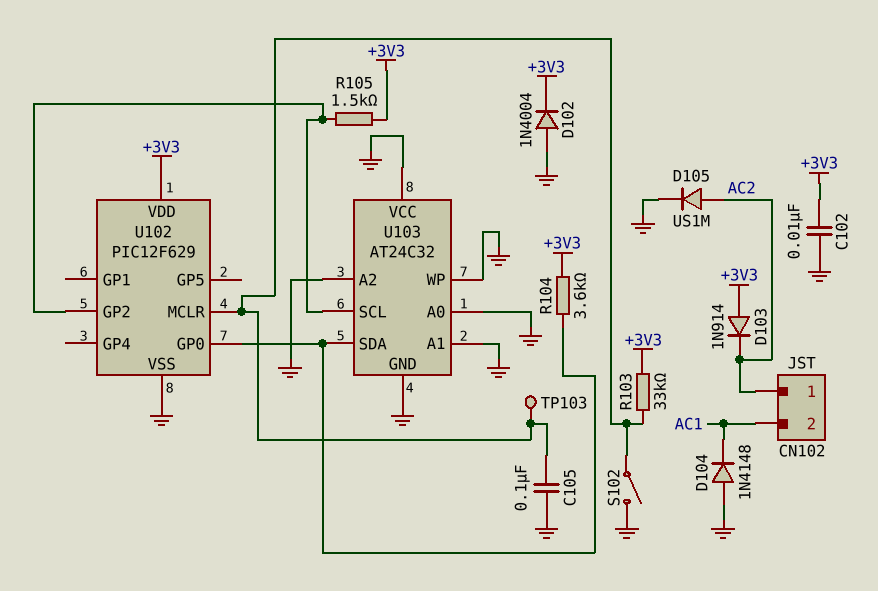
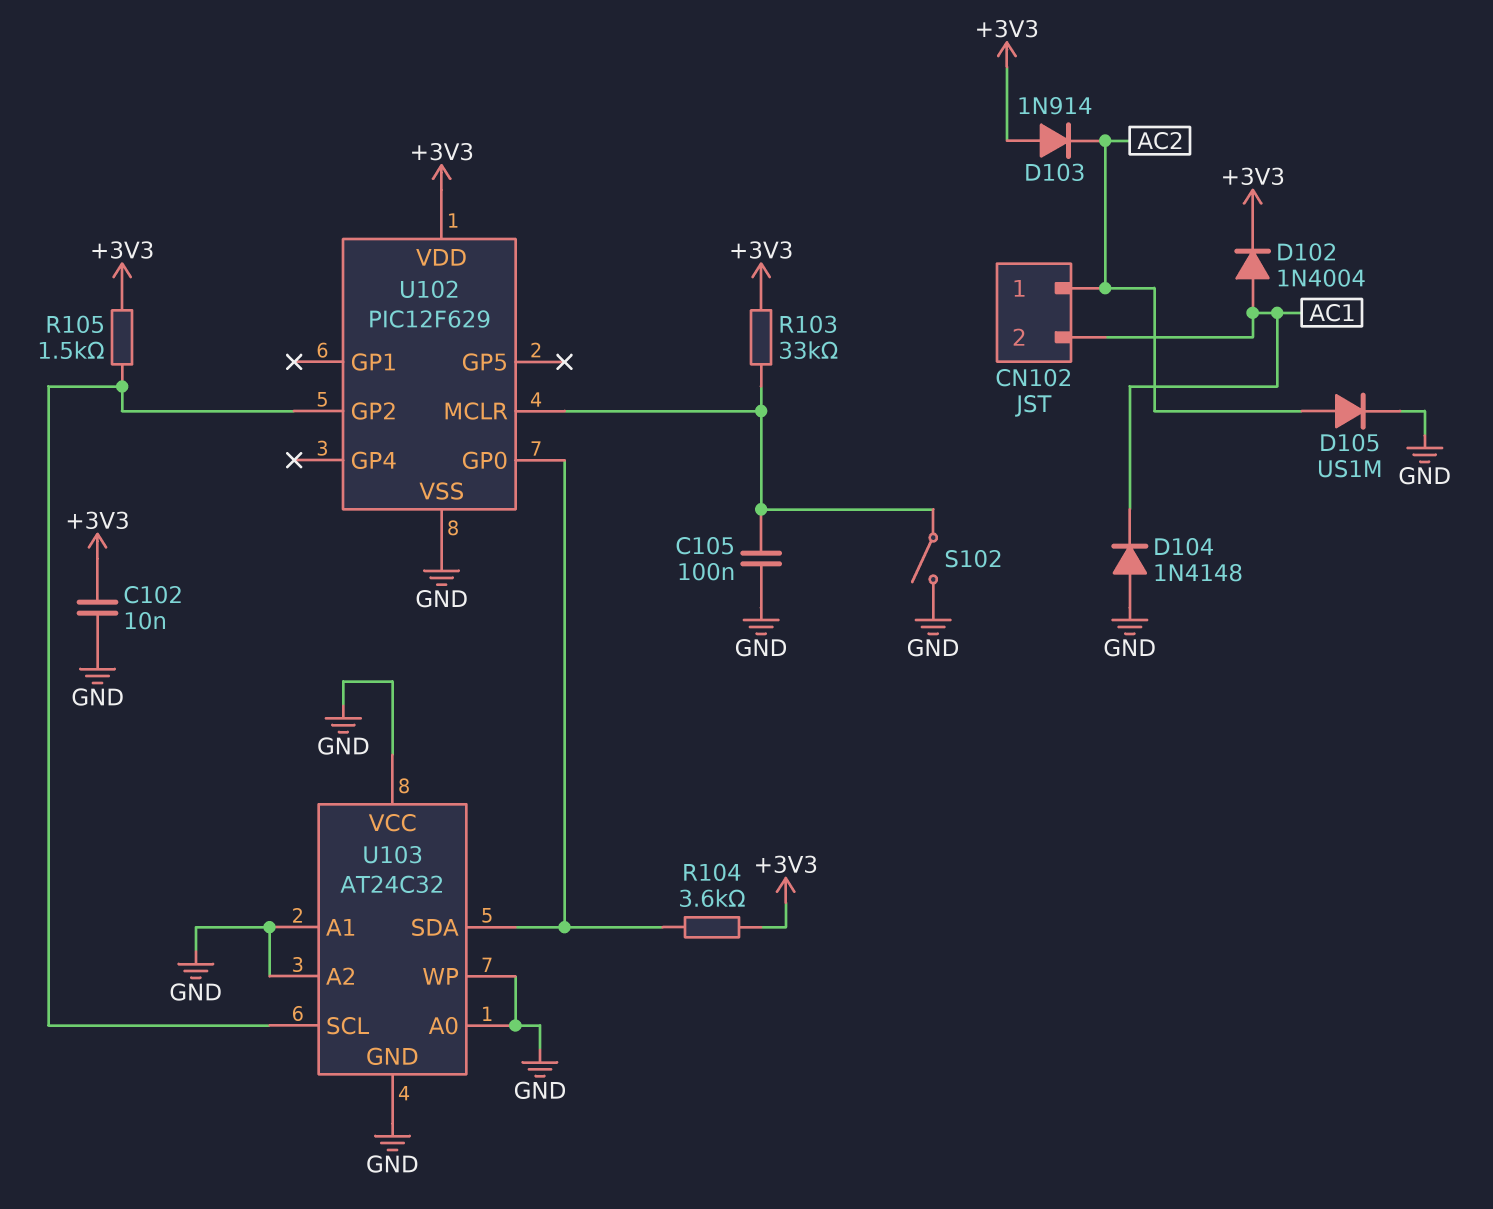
D102: diode 1N4004 (A GND, K +3V3) -> diode 1N4004 (A AC1, K +3V3)
TP103: test point (U102/MCLR) -> none

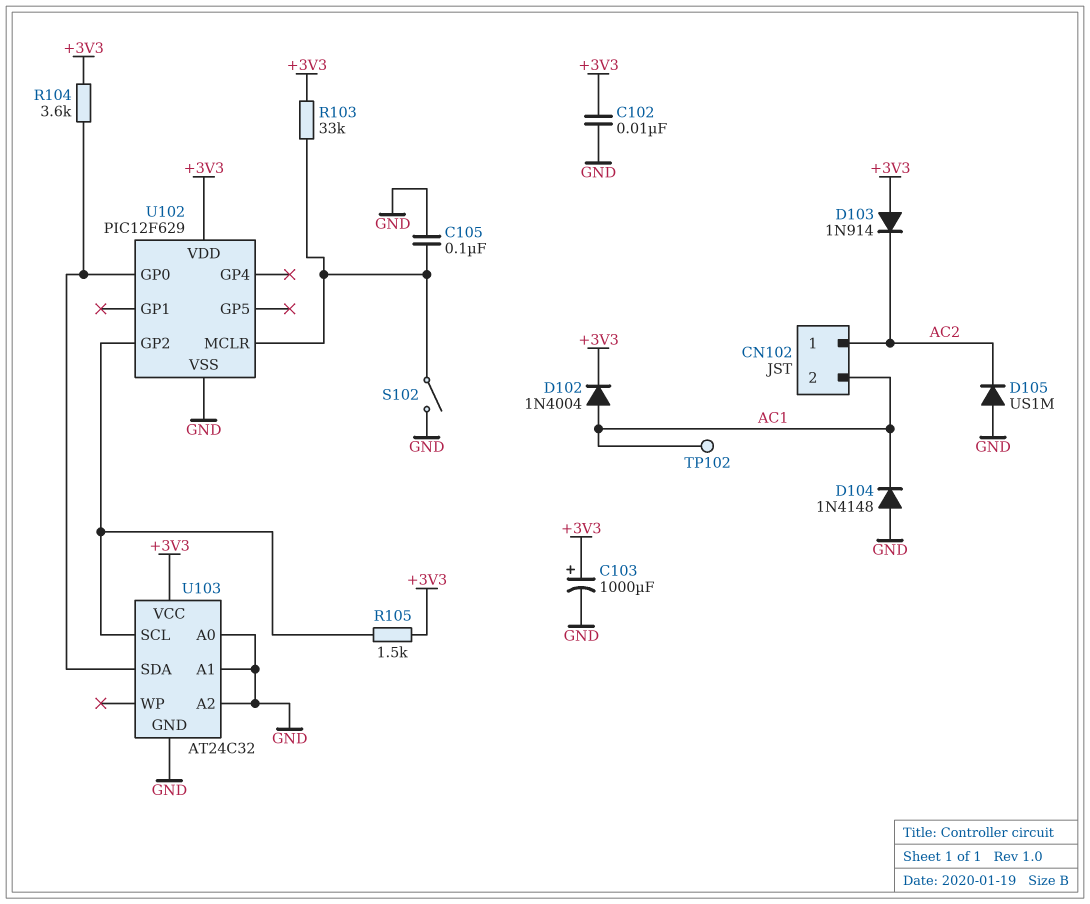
C103: none -> 1000uF (plus +3V3, minus GND)
D105: diode US1M (A AC2, K GND) -> diode US1M (A GND, K AC2)
TP102: none -> test point (AC1)
U103 pin VCC: GND -> +3V3
U103 pin WP: GND -> none

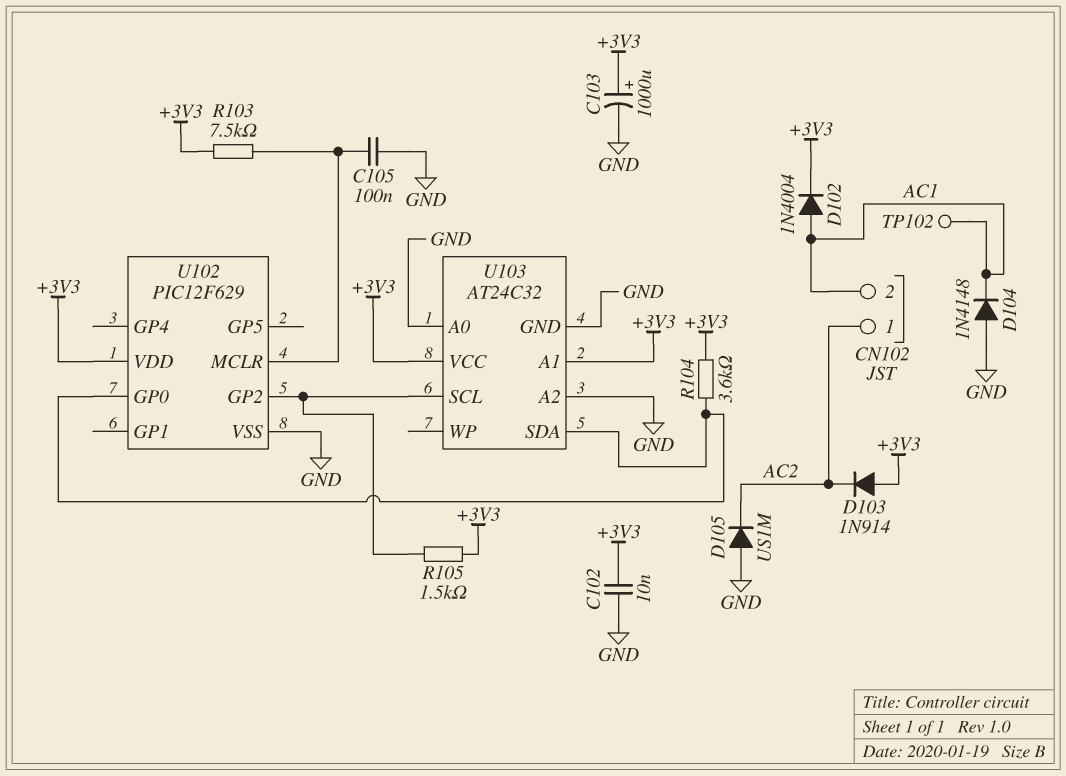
R103: 33k (+3V3, U102/MCLR) -> 7.5k (+3V3, U102/MCLR)
S102: switch (GND, U102/MCLR) -> none
U103 pin A1: GND -> +3V3

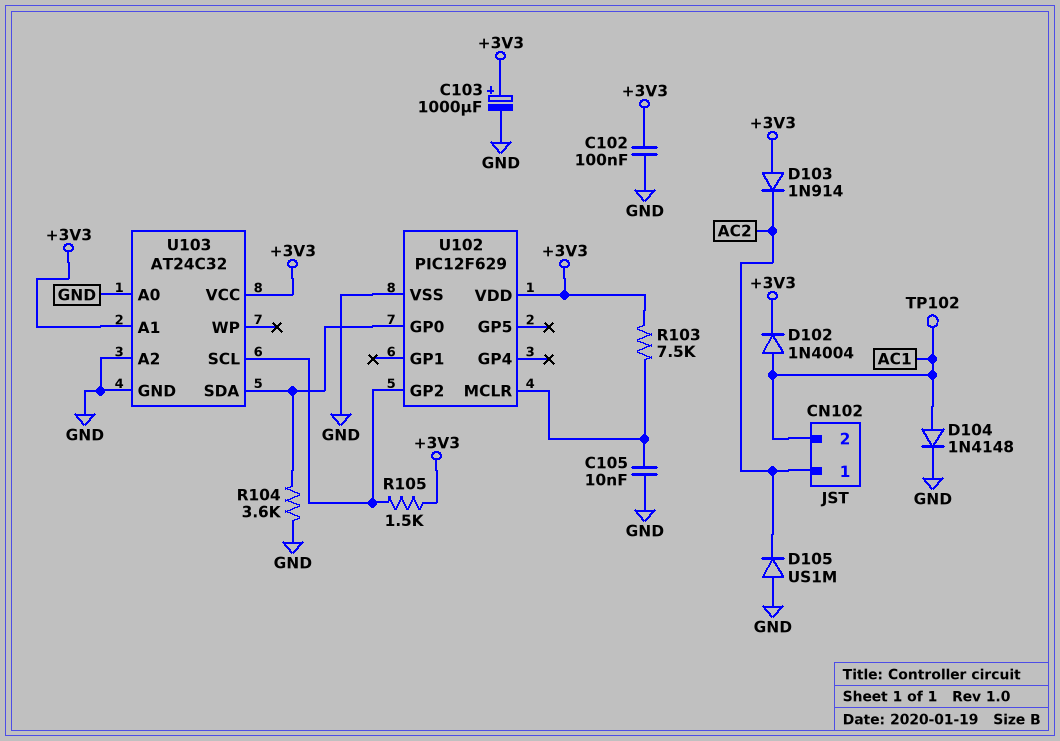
C102: 10nF (+3V3, GND) -> 100nF (+3V3, GND)
C105: 100nF (GND, U102/MCLR) -> 10nF (GND, U102/MCLR)
D104: diode 1N4148 (A GND, K AC1) -> diode 1N4148 (A AC1, K GND)
R104: 3.6k (+3V3, U102/GP0) -> 3.6k (GND, U102/GP0)

